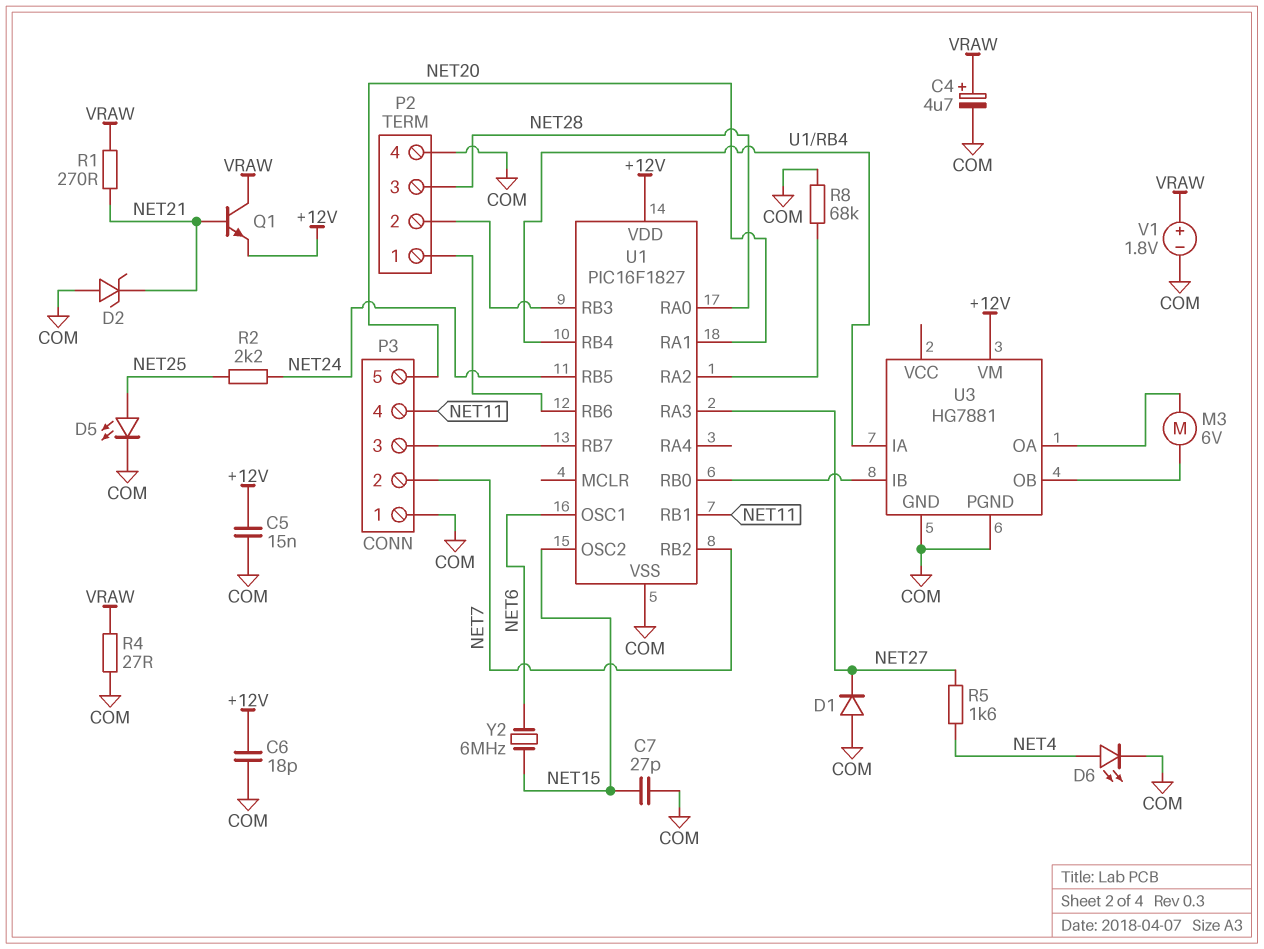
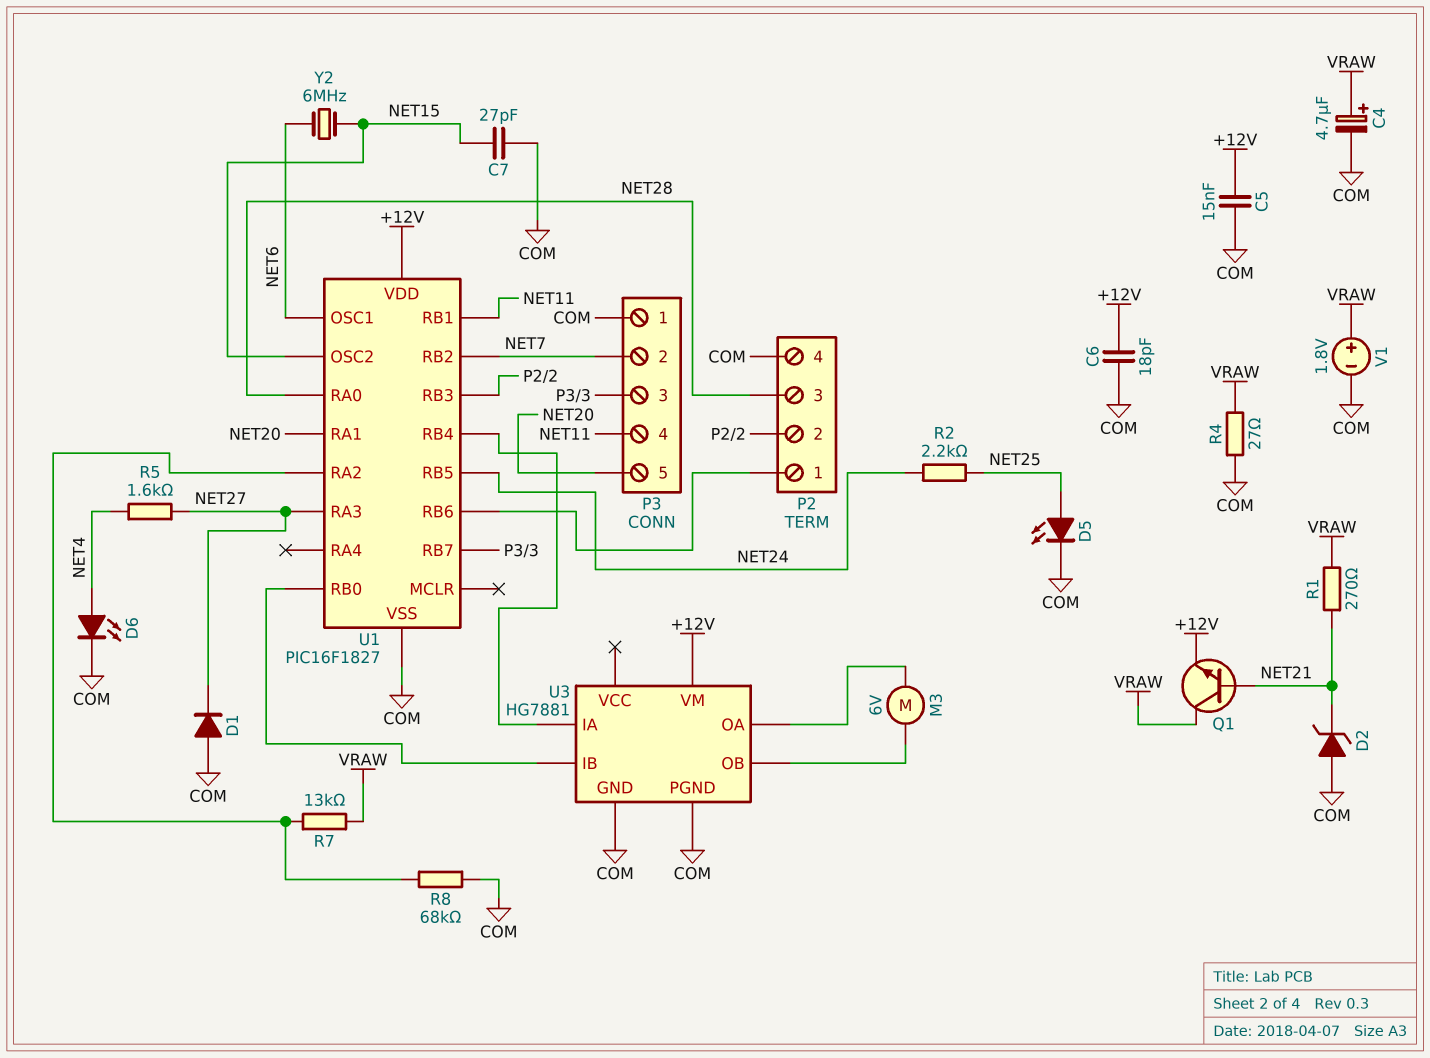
R7: none -> 13k (U1/RA2, VRAW)

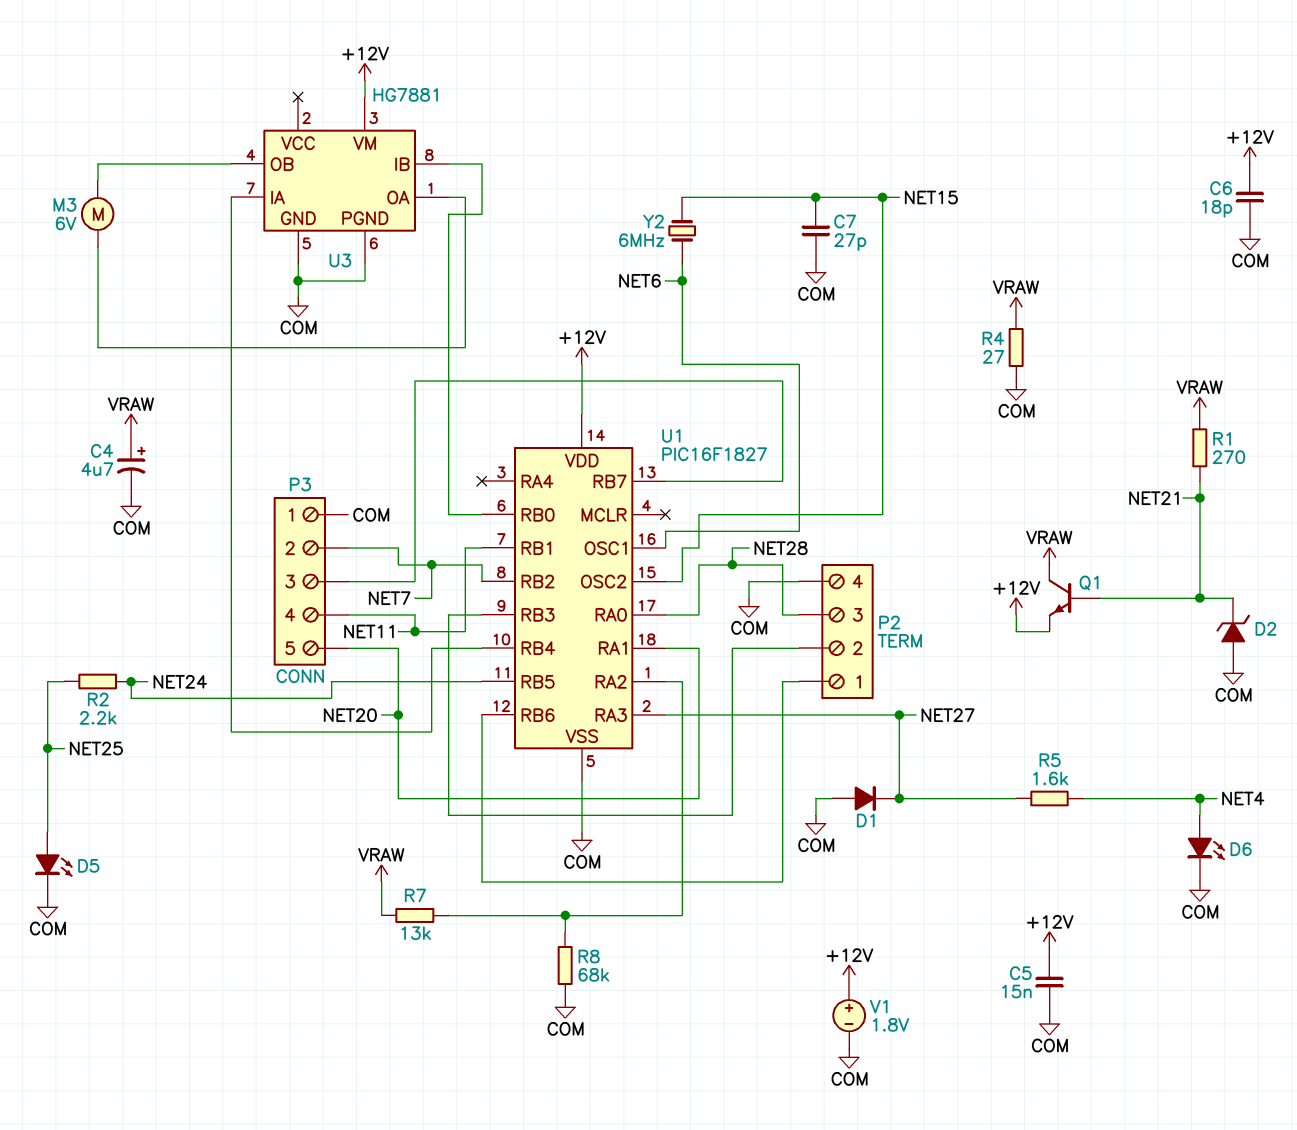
V1: 1.8V (plus VRAW, minus COM) -> 1.8V (plus +12V, minus COM)

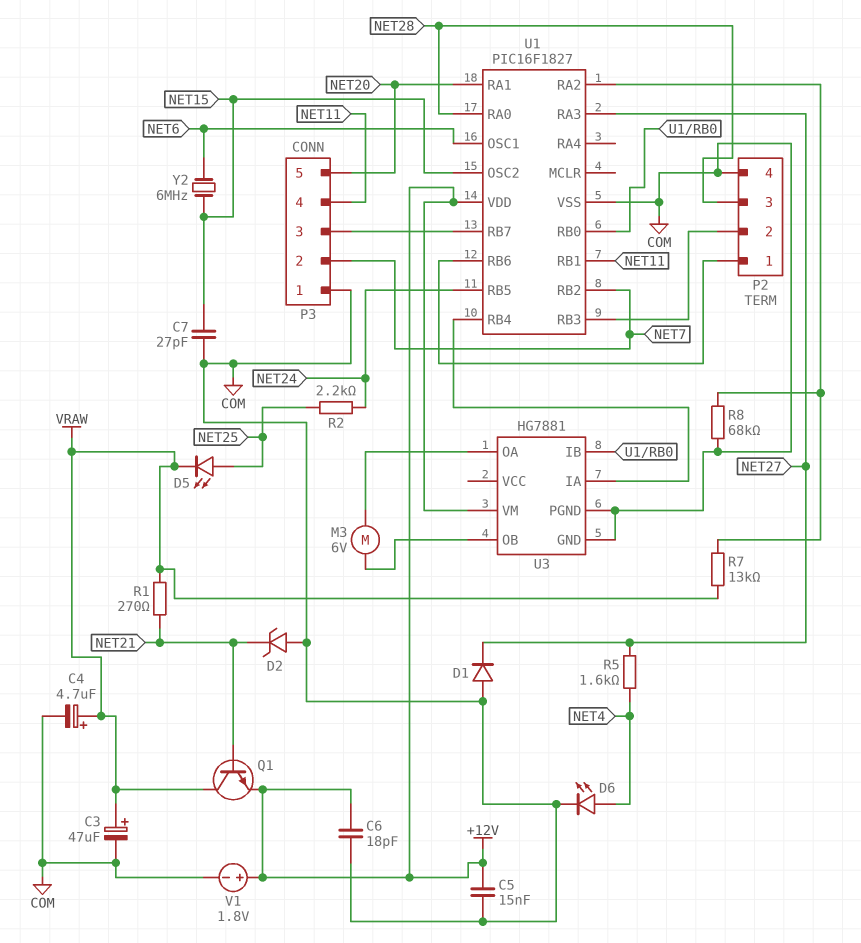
C3: none -> 47uF (plus VRAW, minus COM)
D5: LED (A NET25, K COM) -> LED (A NET25, K VRAW)
R4: 27 (COM, VRAW) -> none

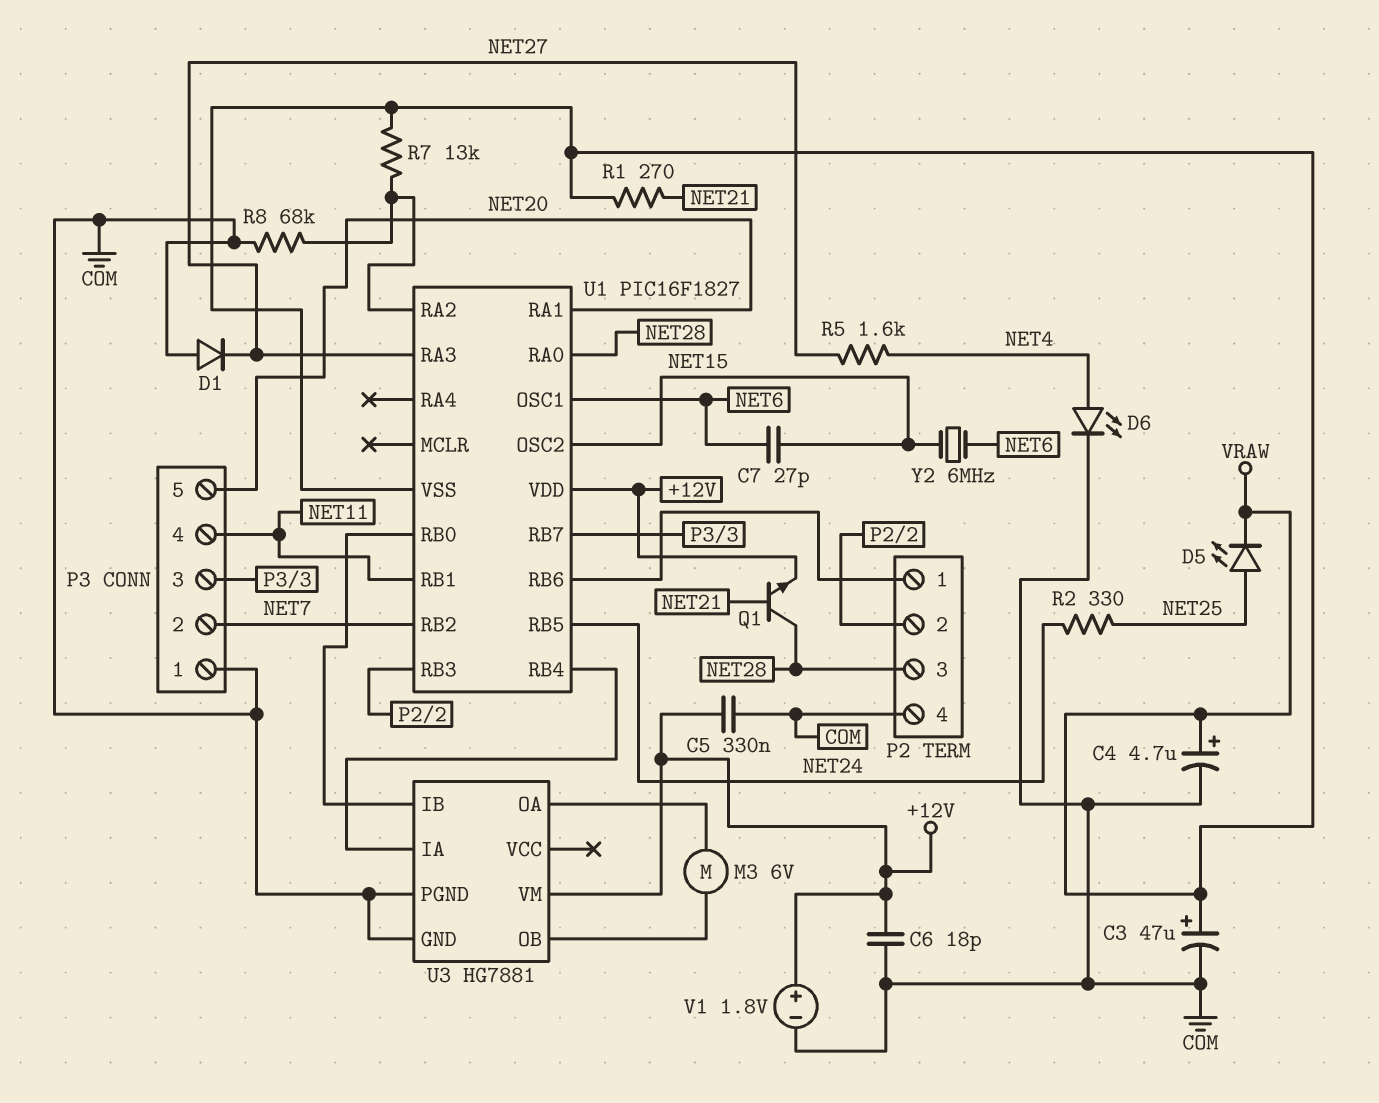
C5: 15nF (+12V, COM) -> 330nF (+12V, COM)
C7: 27pF (COM, NET15) -> 27pF (NET6, NET15)
D2: zener (A COM, K NET21) -> none
Q1: NPN (B NET21, C VRAW, E +12V) -> NPN (B NET21, C NET28, E +12V)
R2: 2.2k (NET24, NET25) -> 330 (NET24, NET25)
U1 pin VSS: COM -> VRAW

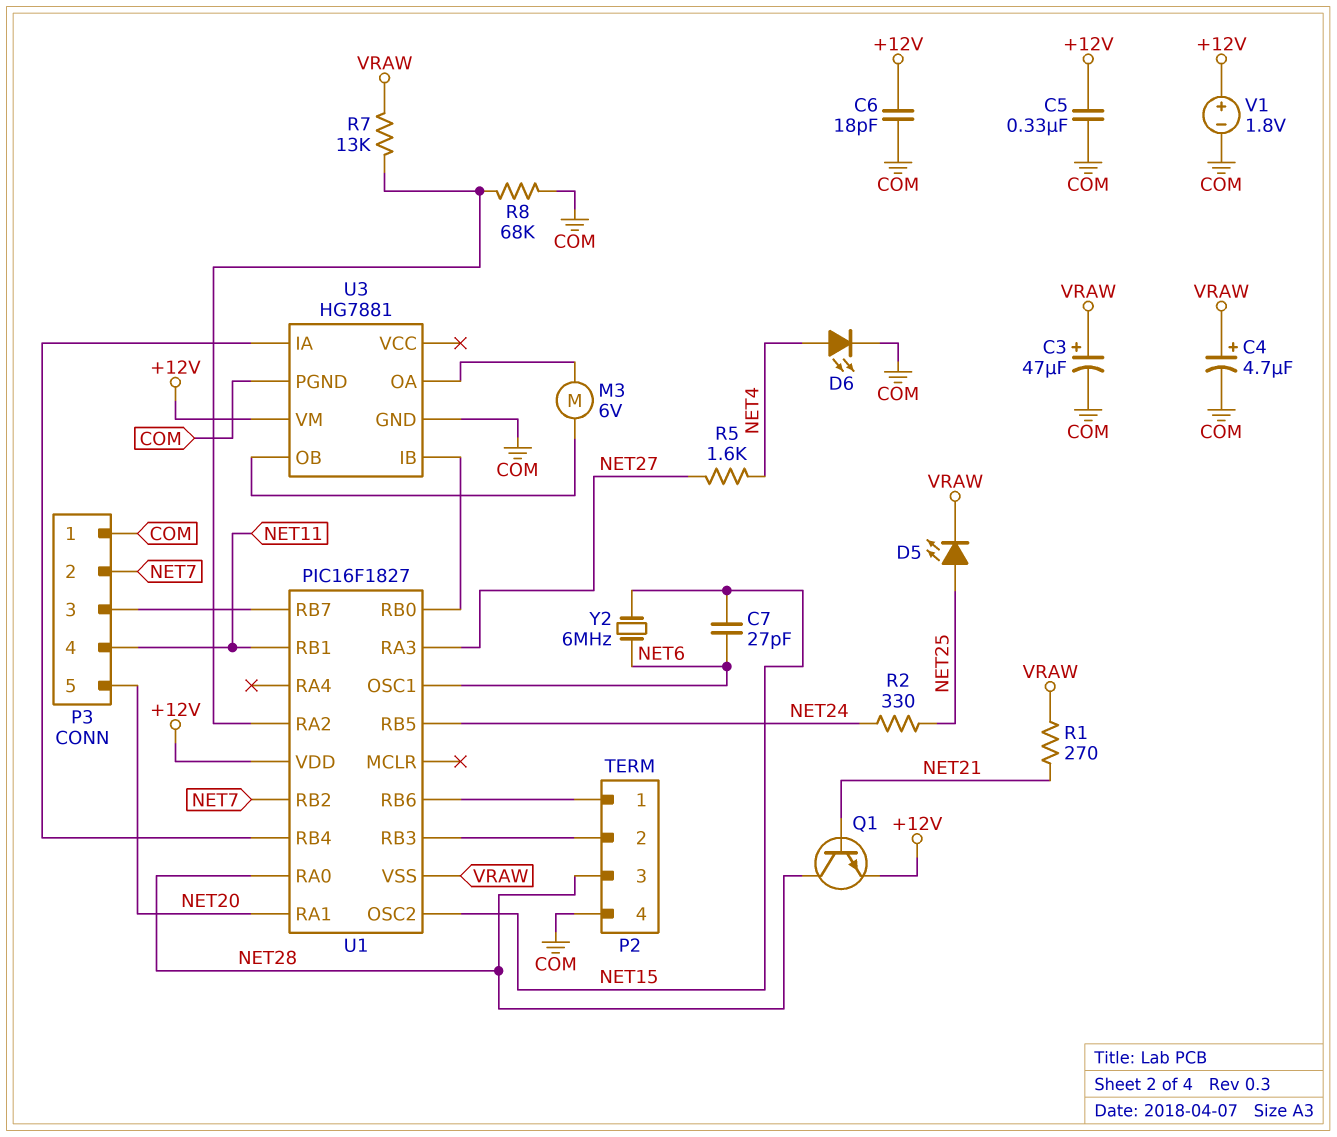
D1: diode (A COM, K NET27) -> none

